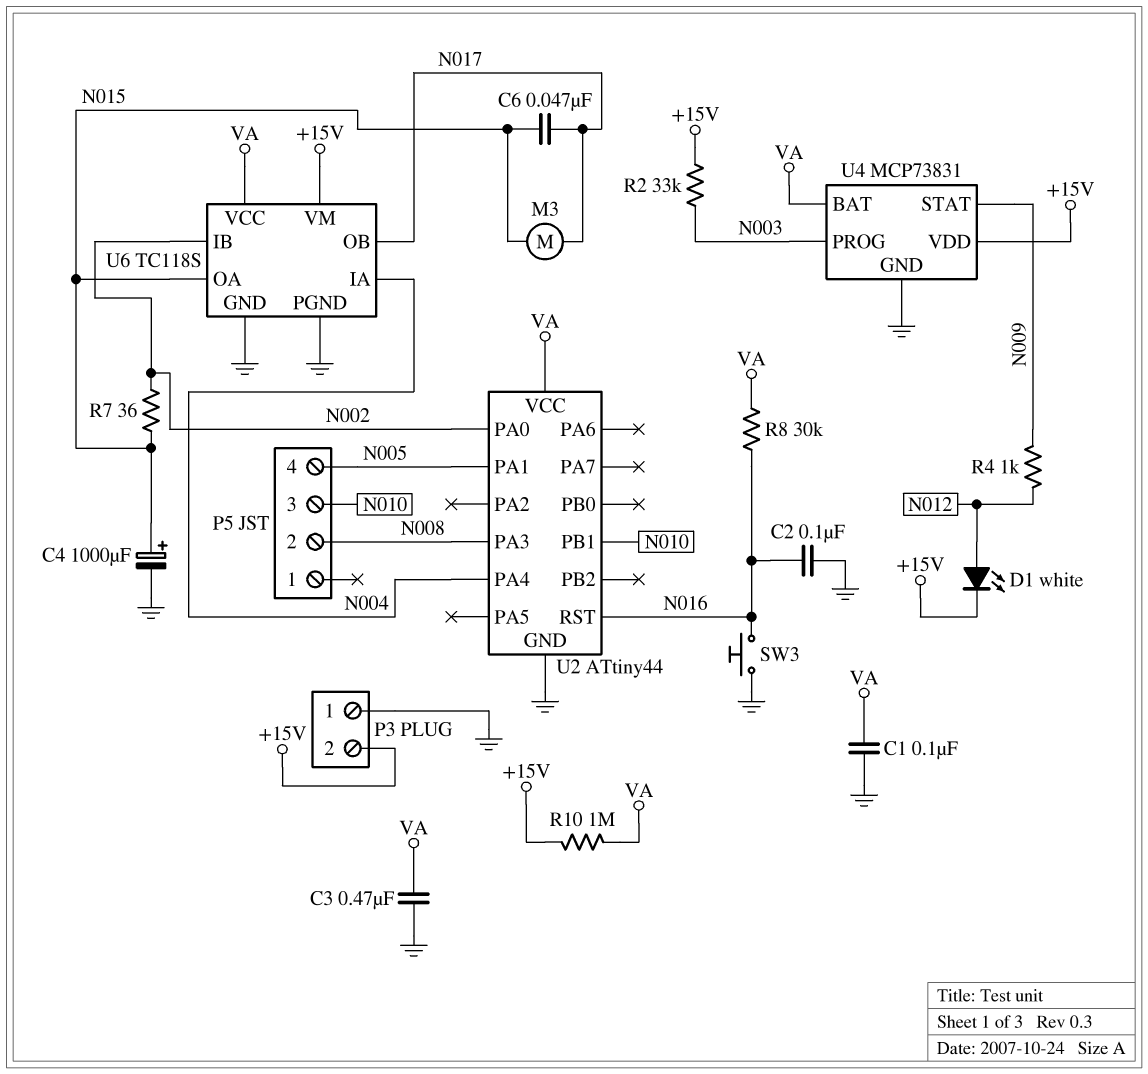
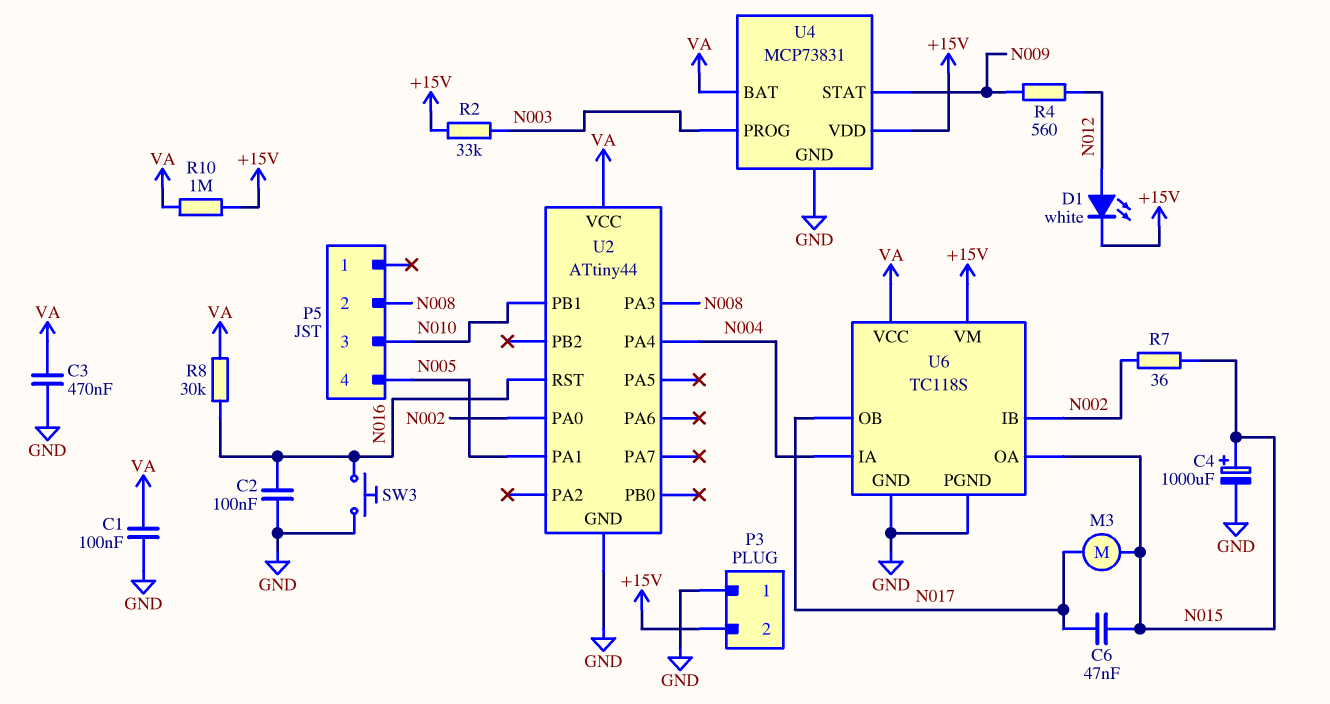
R4: 1k (N009, N012) -> 560 (N009, N012)

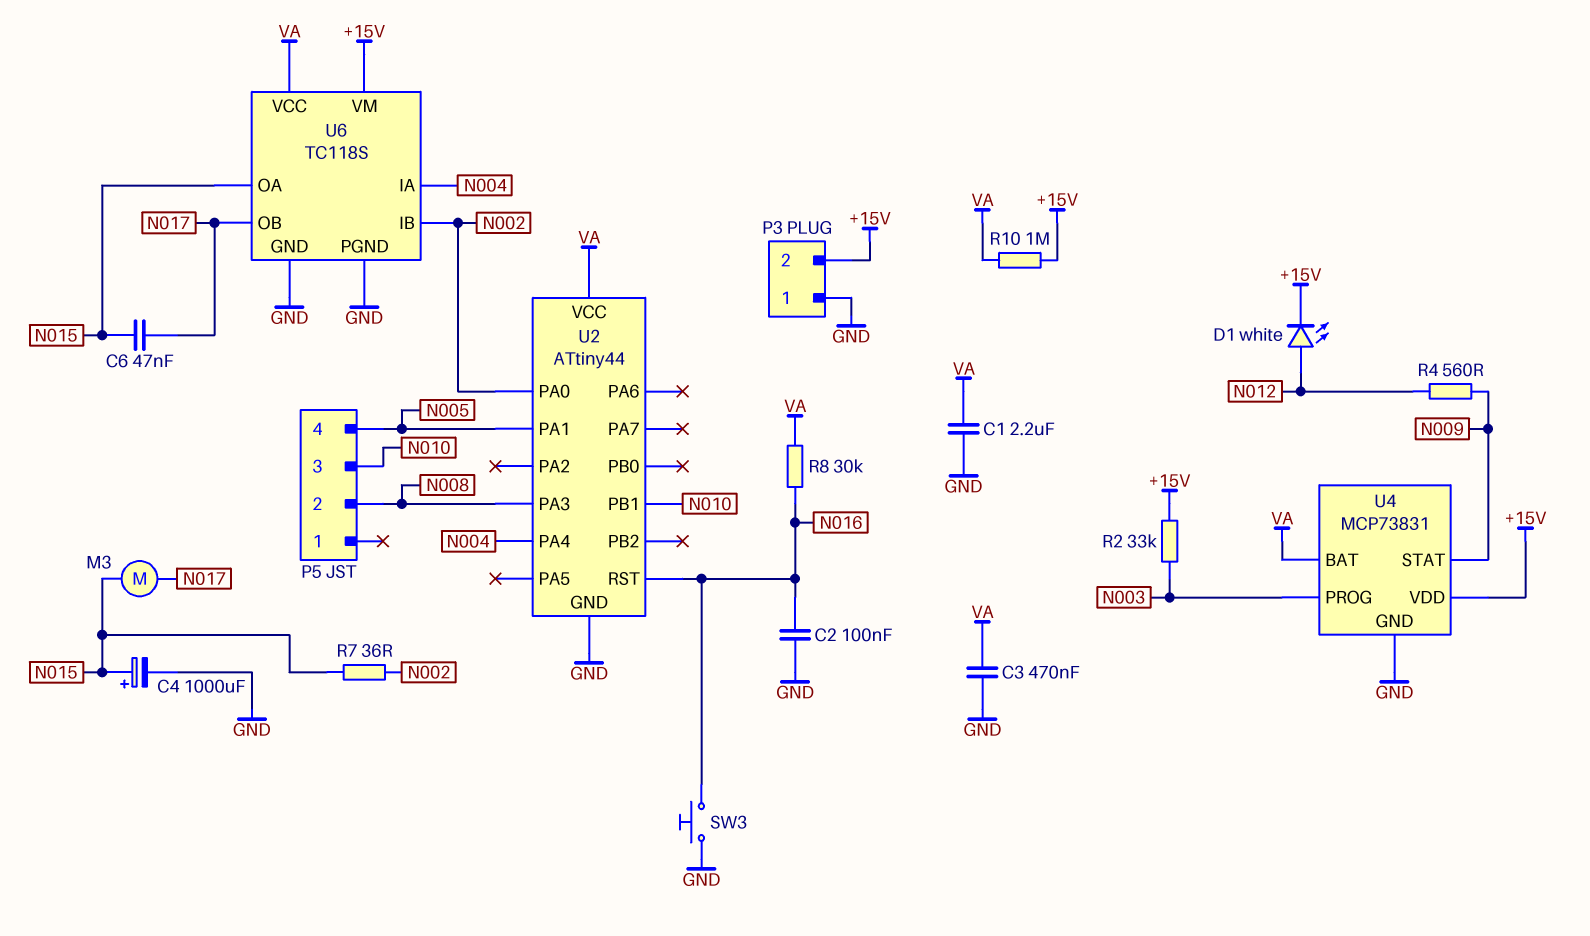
C1: 100nF (GND, VA) -> 2.2uF (GND, VA)

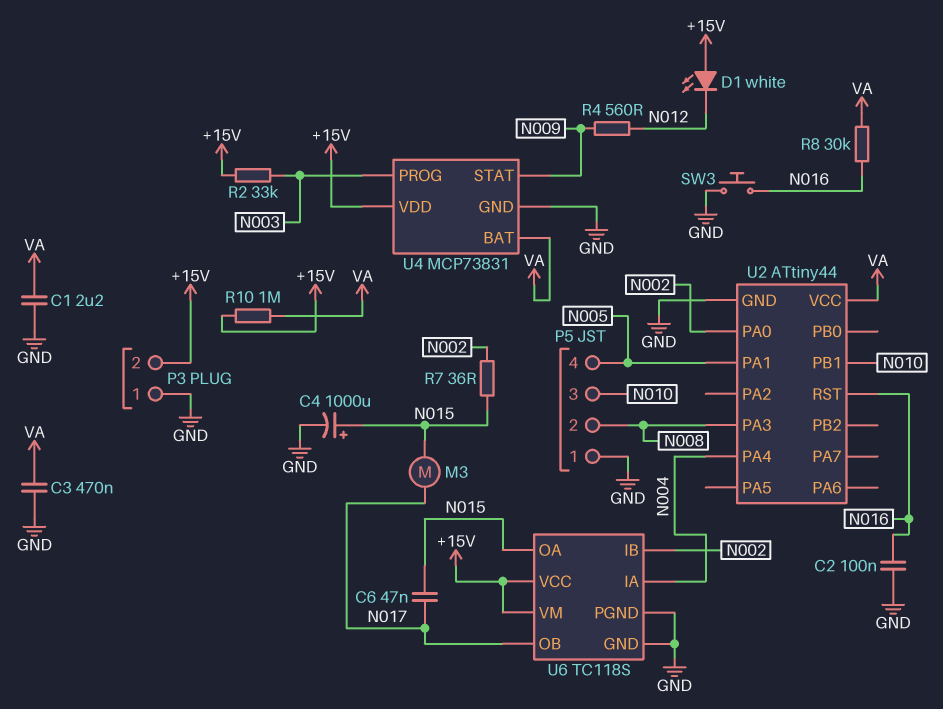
D1: LED white (A N012, K +15V) -> LED white (A +15V, K N012)
P5 pin 1: none -> GND
U6 pin VCC: VA -> +15V

